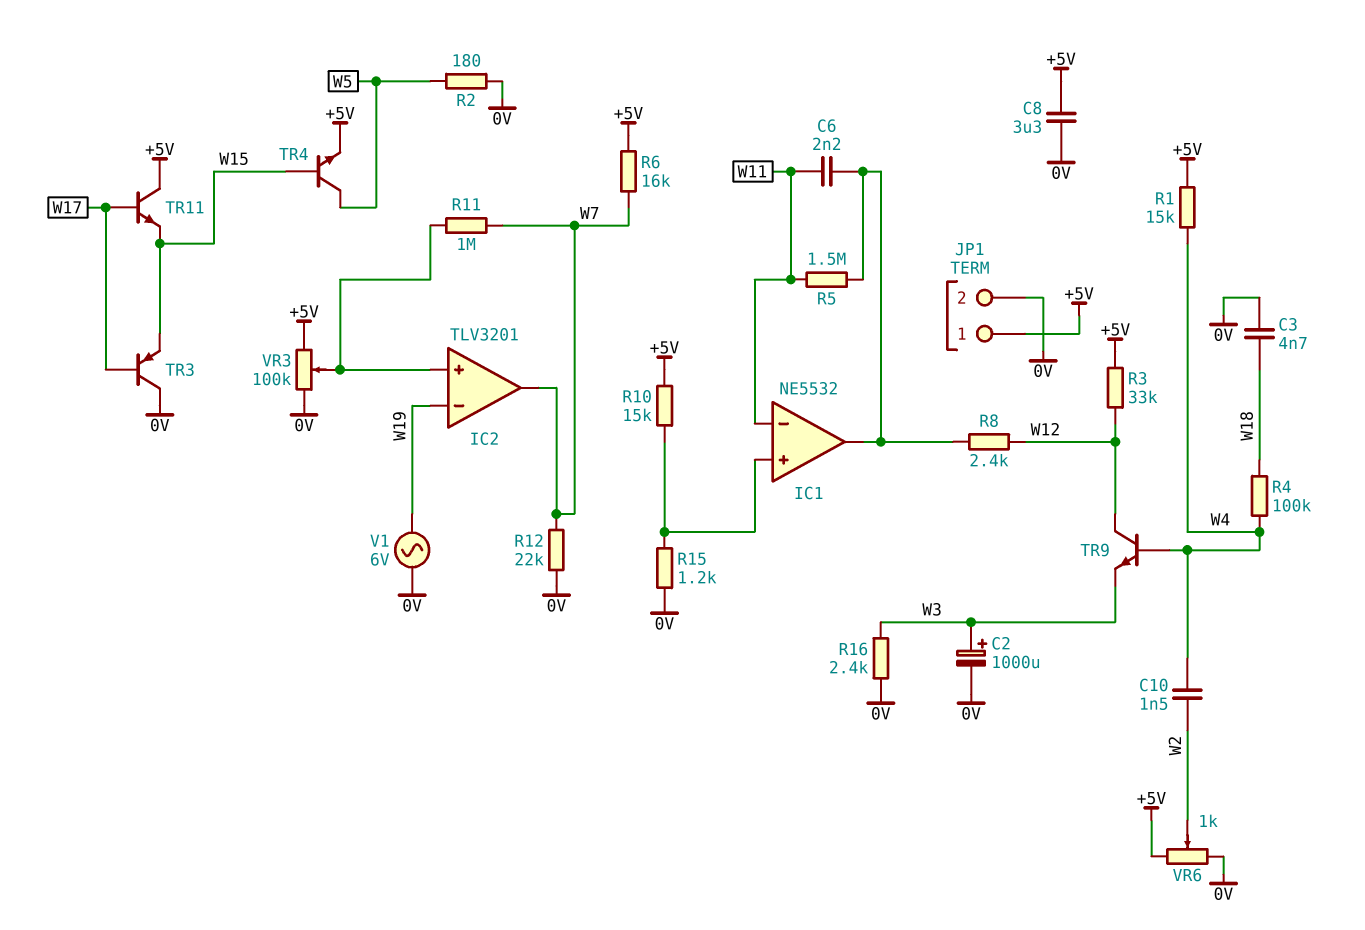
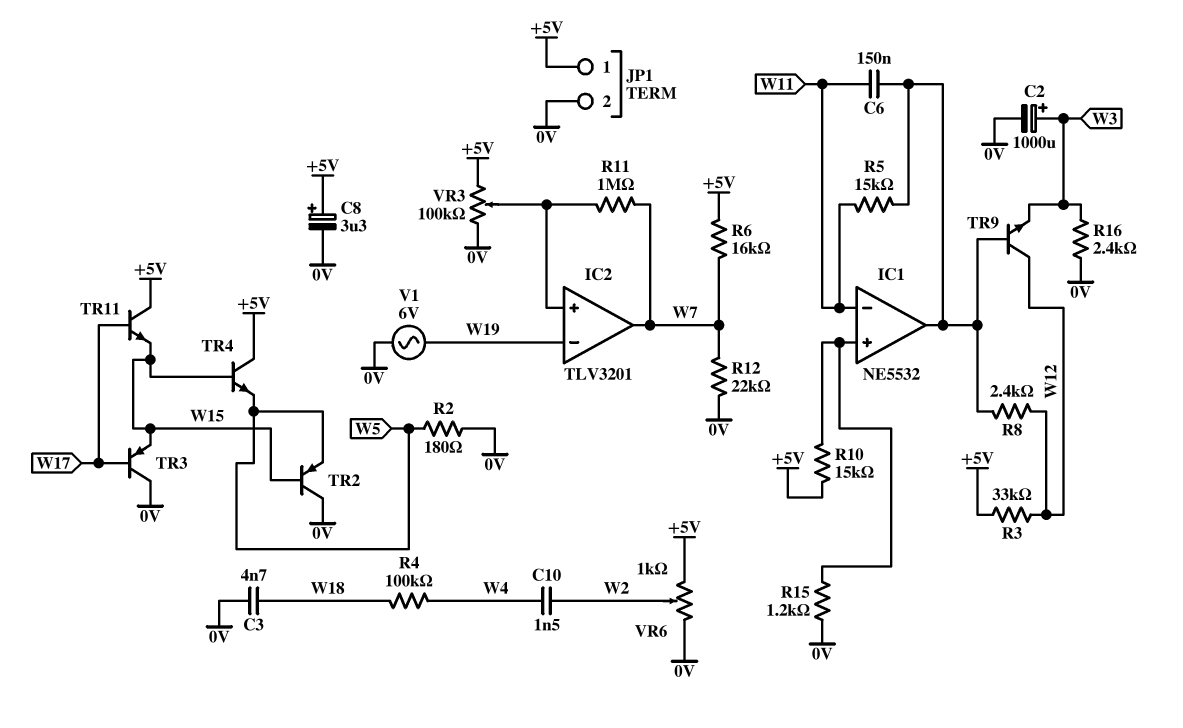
C6: 2.2nF (IC1/out, W11) -> 150nF (IC1/out, W11)
C8: 3.3uF (+5V, 0V) -> 3.3uF (plus +5V, minus 0V)
R1: 15k (+5V, W4) -> none
R5: 1.5M (IC1/out, W11) -> 15k (IC1/out, W11)
TR2: none -> PNP (B W15, C 0V, E W5)
TR4: NPN (B W15, C W5, E +5V) -> NPN (B W15, C +5V, E W5)
TR9: NPN (B W4, C W12, E W3) -> NPN (B IC1/out, C W12, E W3)

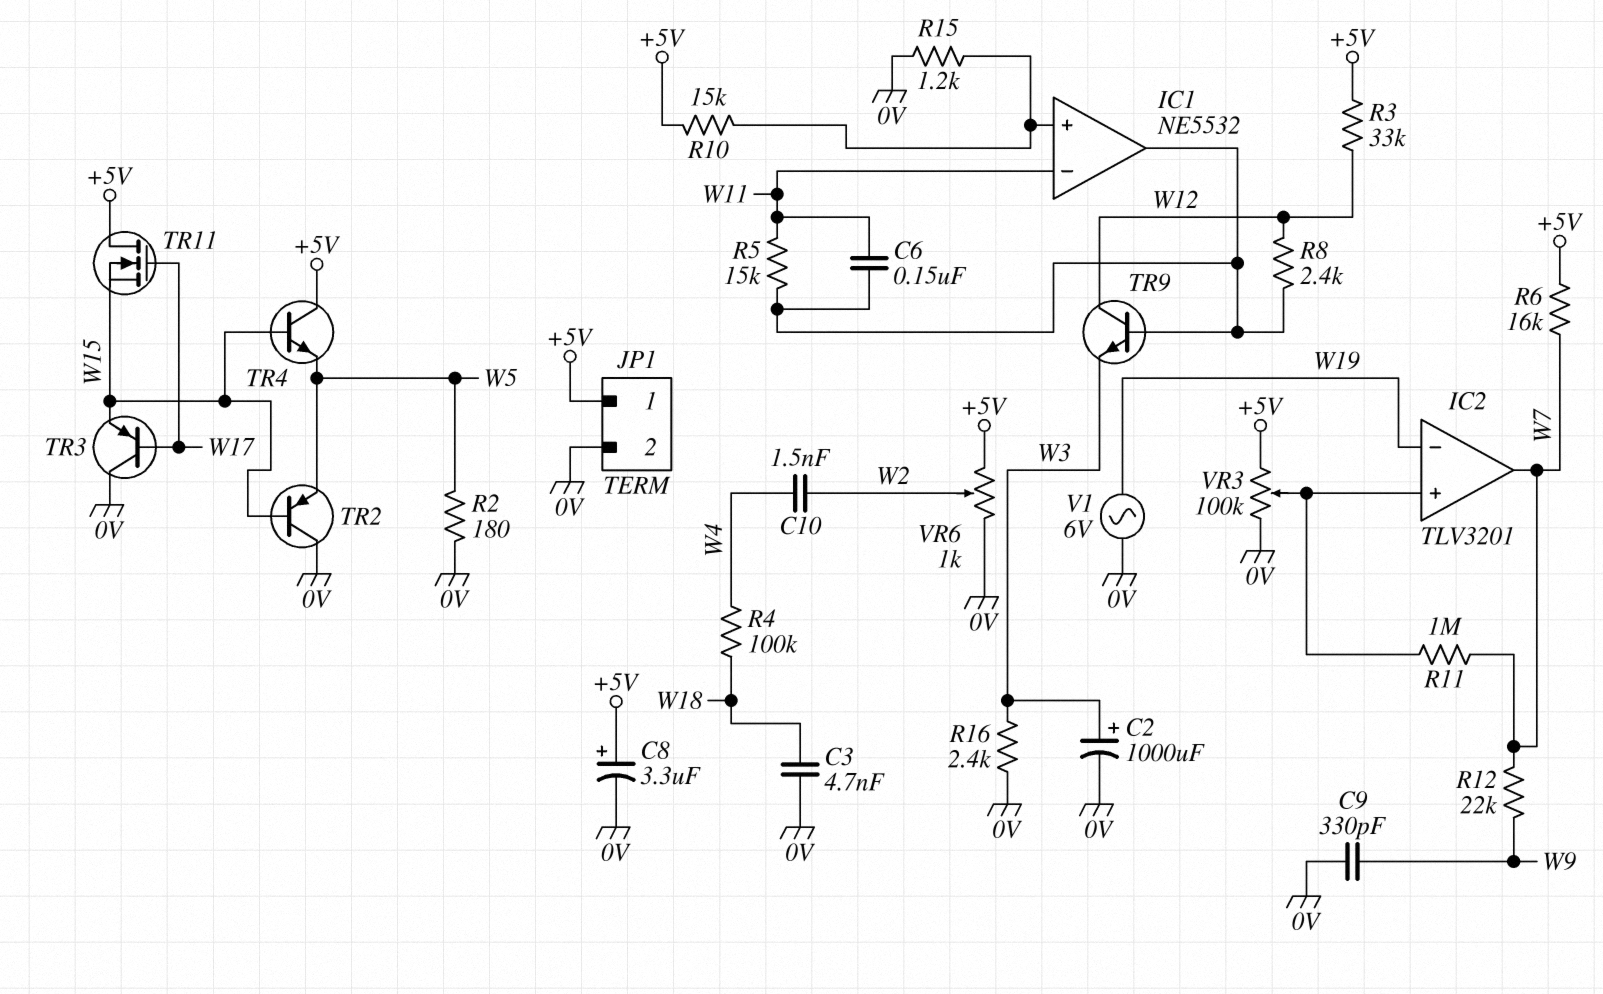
C9: none -> 330pF (0V, W9)
R12: 22k (0V, W7) -> 22k (W7, W9)
TR11: NPN (B W17, C +5V, E W15) -> NMOS (G W17, D +5V, S W15)

